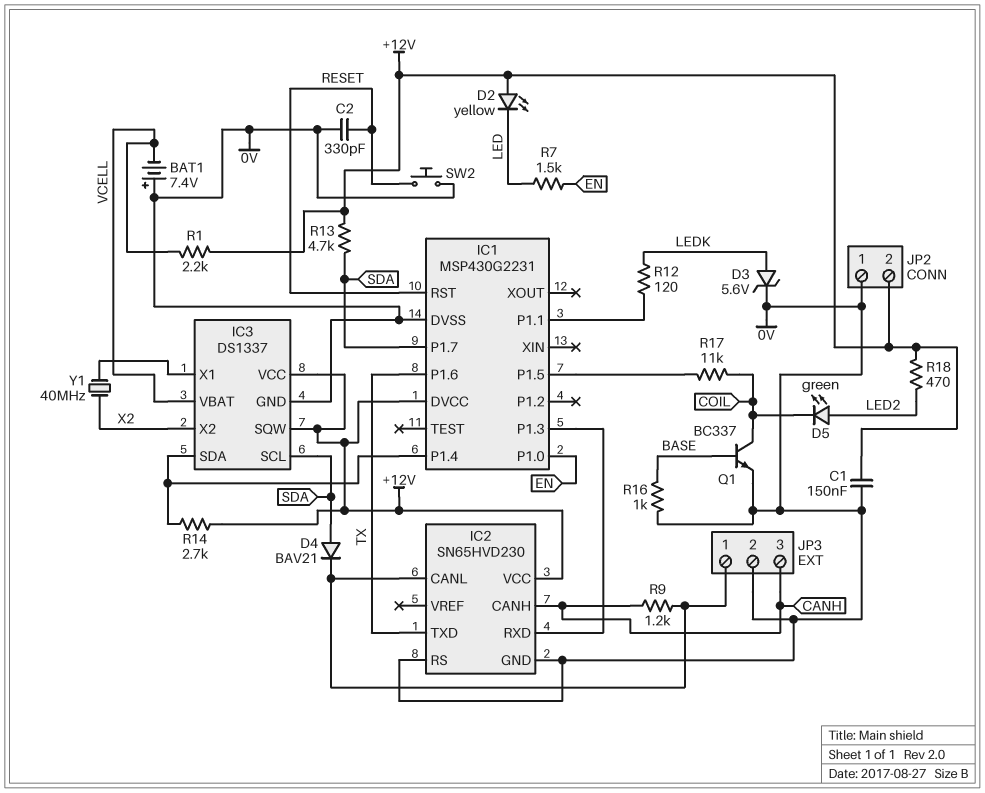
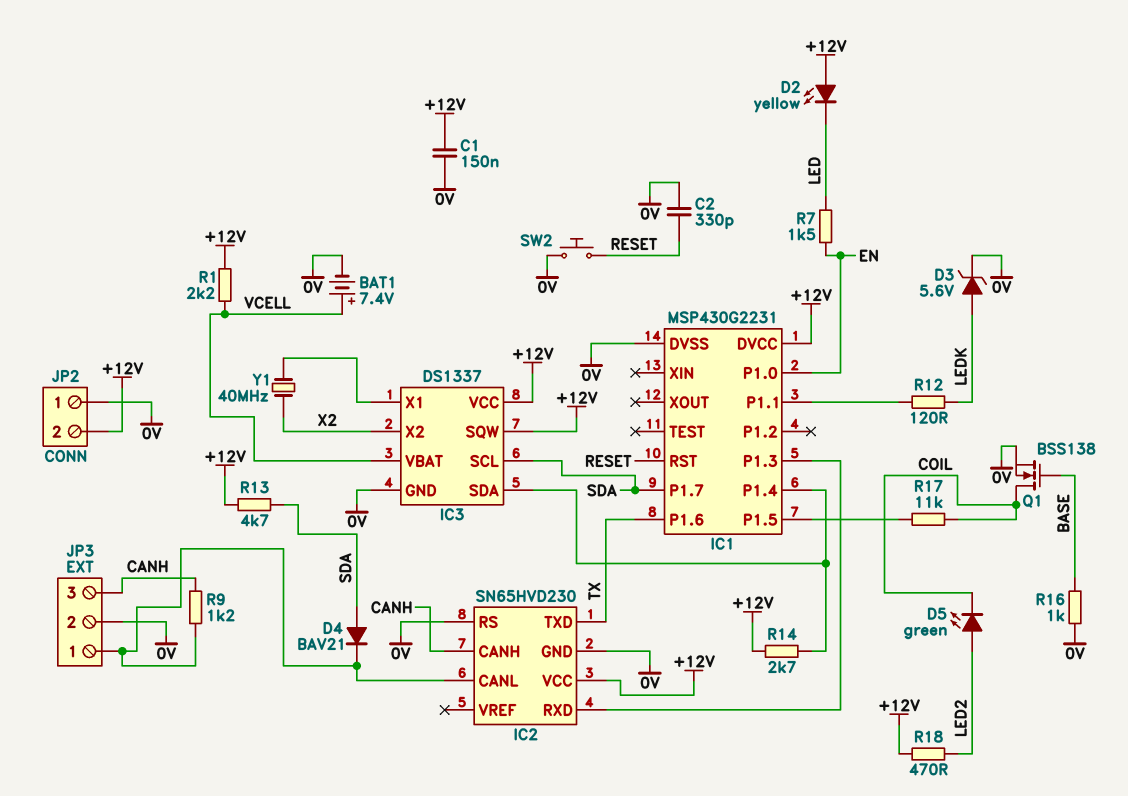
BAT1: 7.4V (plus 0V, minus VCELL) -> 7.4V (plus VCELL, minus 0V)
Q1: NPN BC337 (B BASE, C COIL, E 0V) -> NMOS BSS138 (G BASE, D COIL, S 0V)

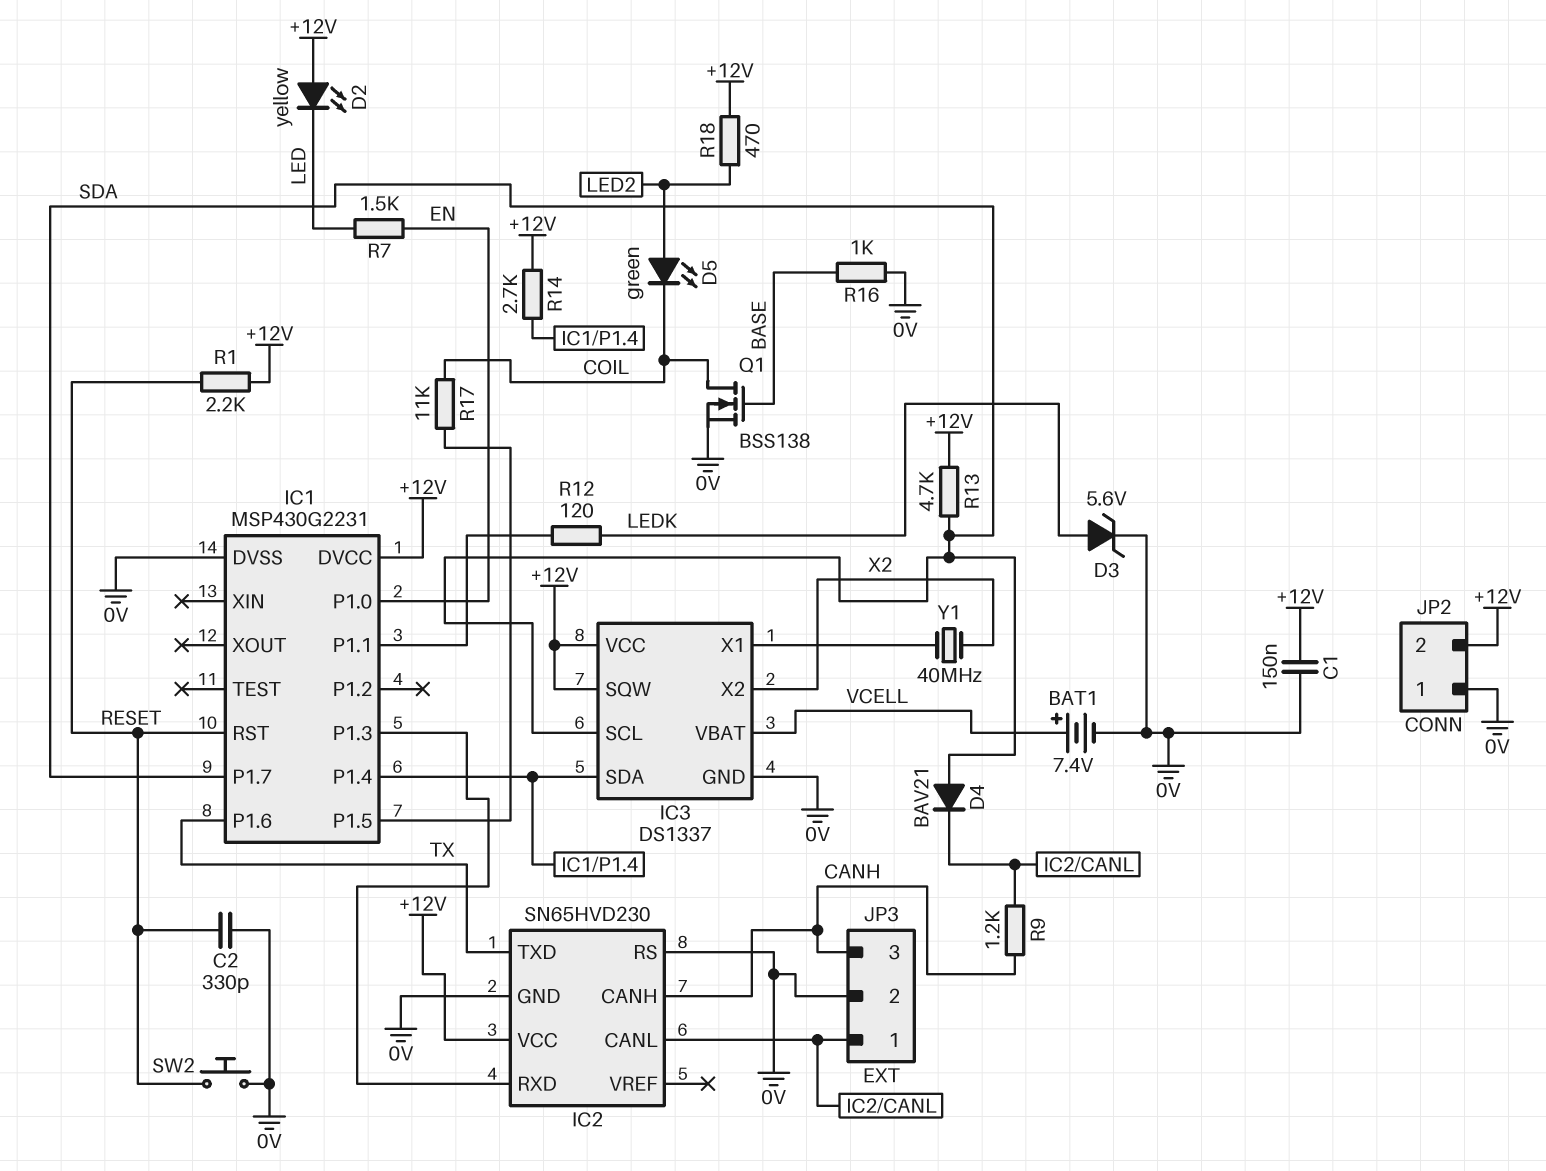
R1: 2.2k (+12V, VCELL) -> 2.2k (+12V, RESET)

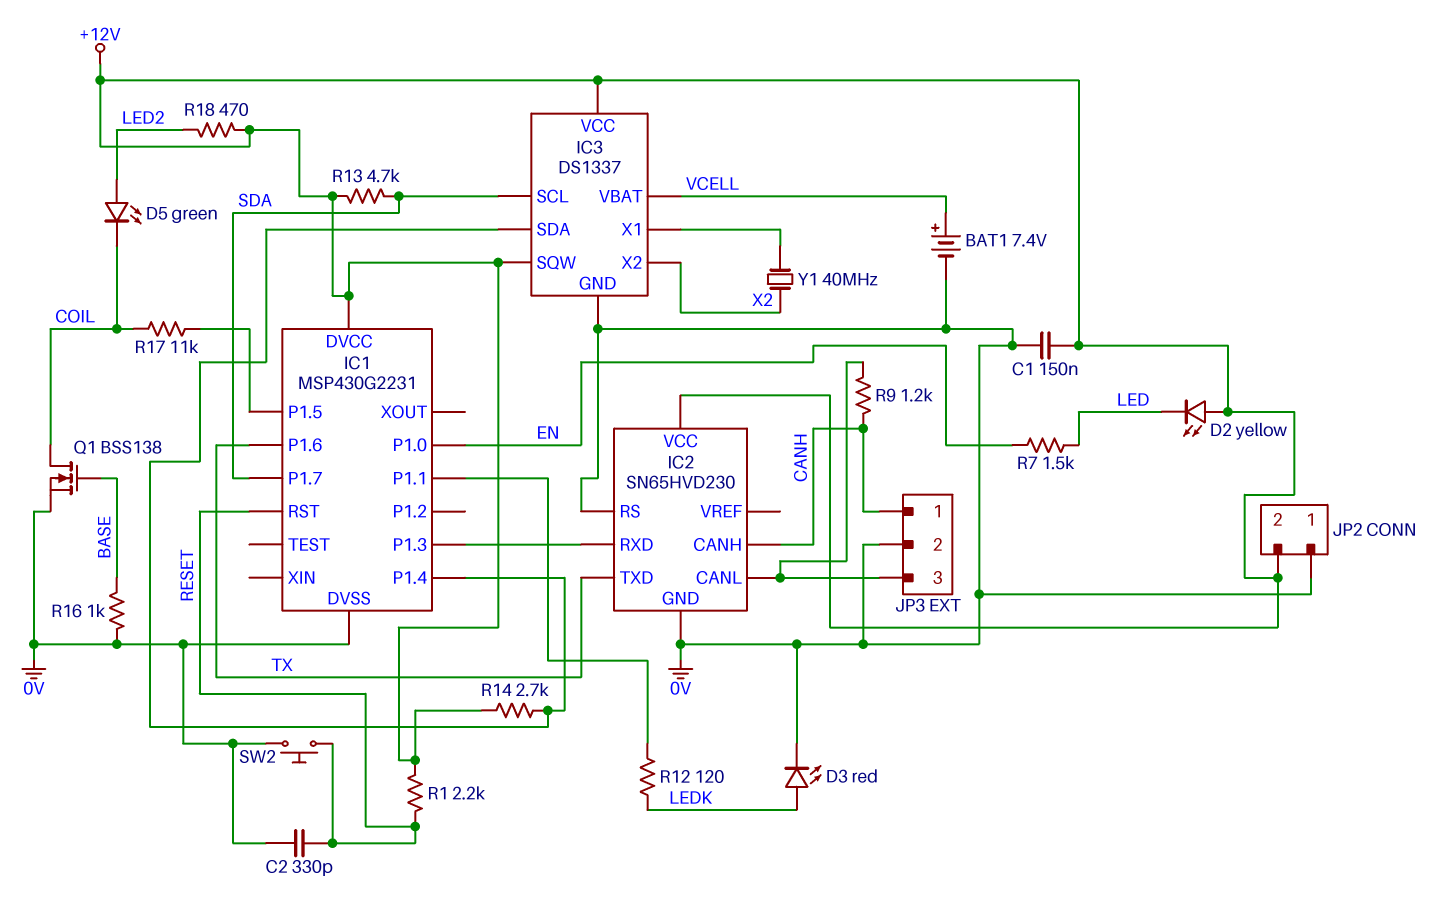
D3: zener 5.6V (A LEDK, K 0V) -> LED red (A LEDK, K 0V)
D4: diode BAV21 (A SDA, K IC2/CANL) -> none
JP3 pin 1: IC2/CANL -> CANH
JP3 pin 3: CANH -> IC2/CANL

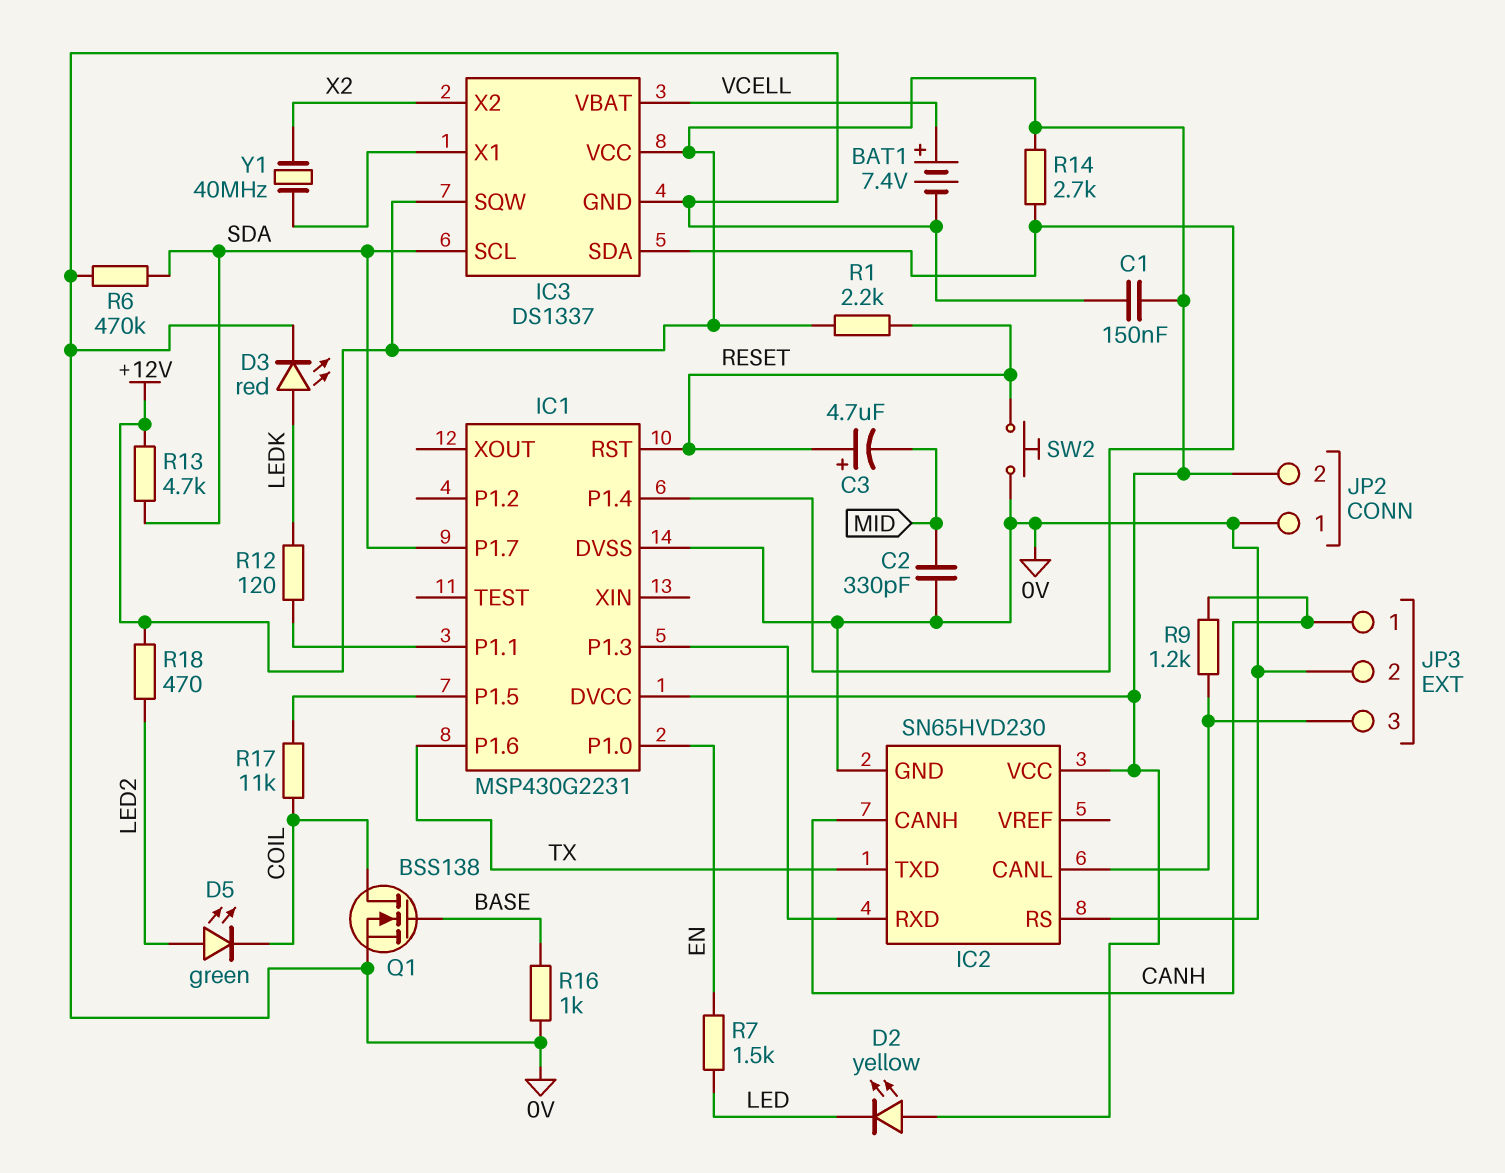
C2: 330pF (0V, RESET) -> 330pF (0V, MID)
C3: none -> 4.7uF (plus RESET, minus MID)
R6: none -> 470k (0V, SDA)

